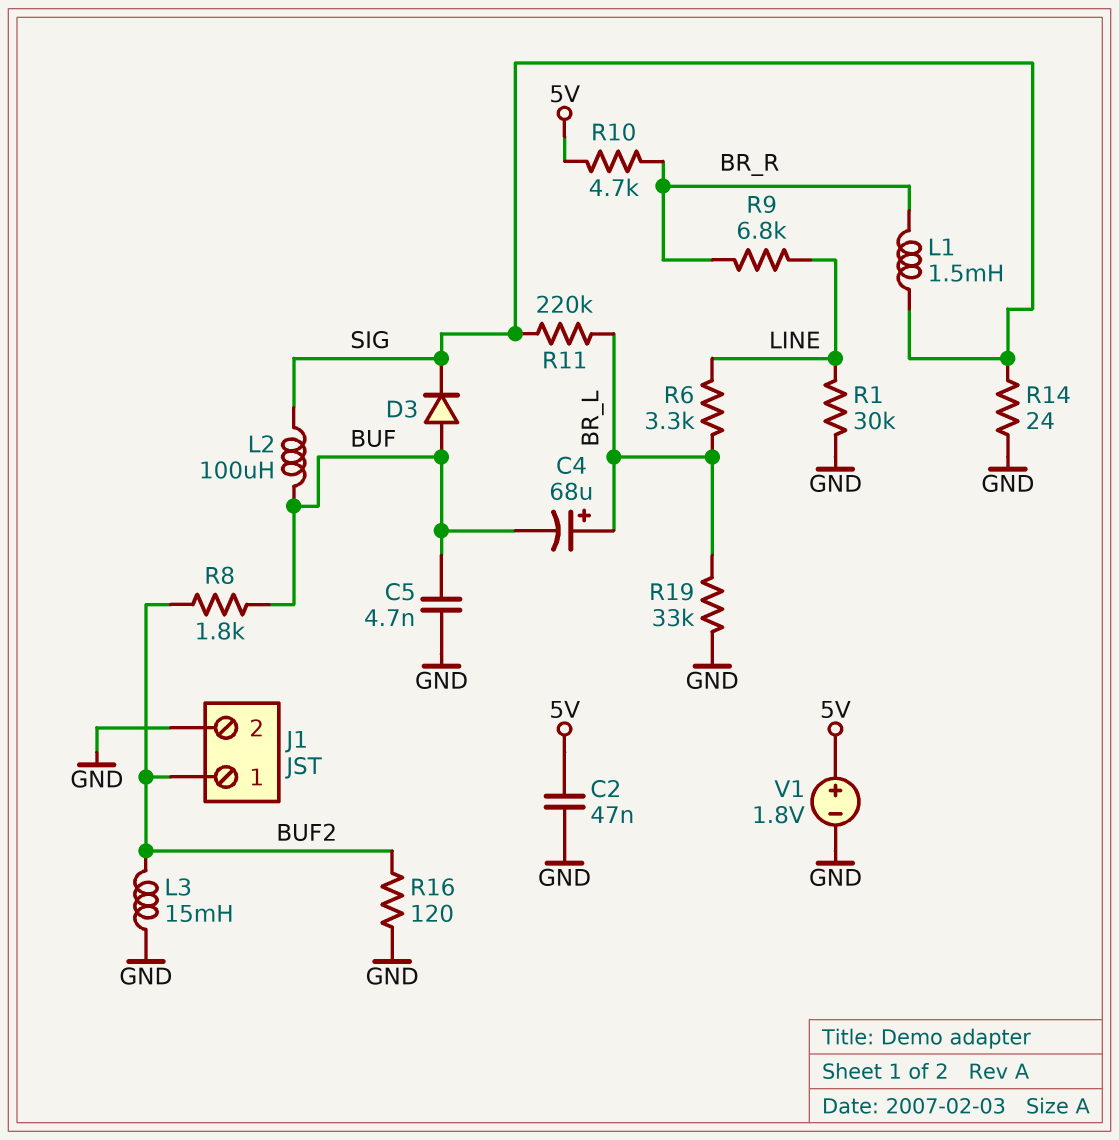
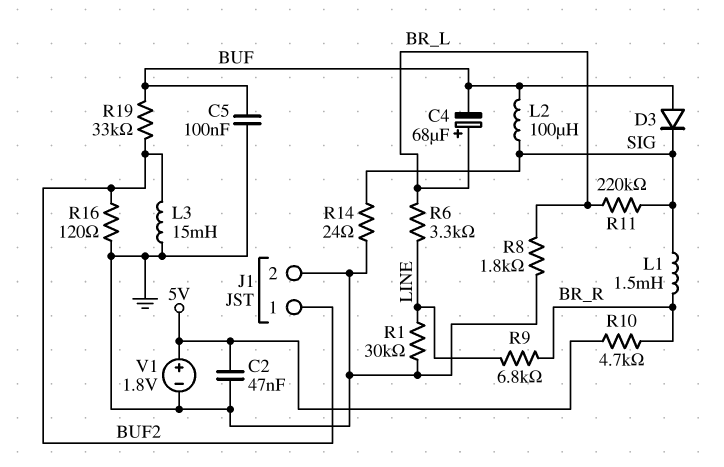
C5: 4.7nF (BUF, GND) -> 100nF (BUF, GND)
R8: 1.8k (BUF, BUF2) -> 1.8k (BR_L, GND)
R19: 33k (BR_L, GND) -> 33k (BUF, BUF2)

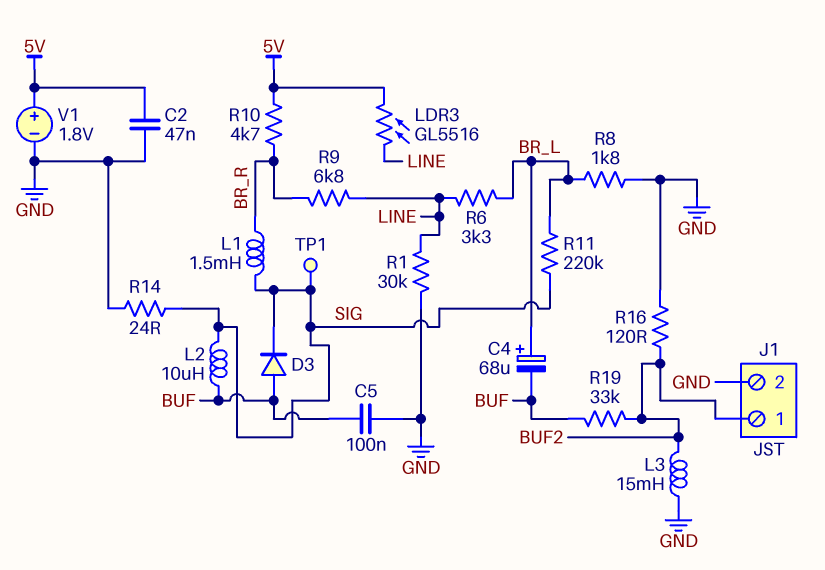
L2: 100uH (BUF, SIG) -> 10uH (BUF, SIG)
LDR3: none -> GL5516 (5V, LINE)
TP1: none -> test point (SIG)

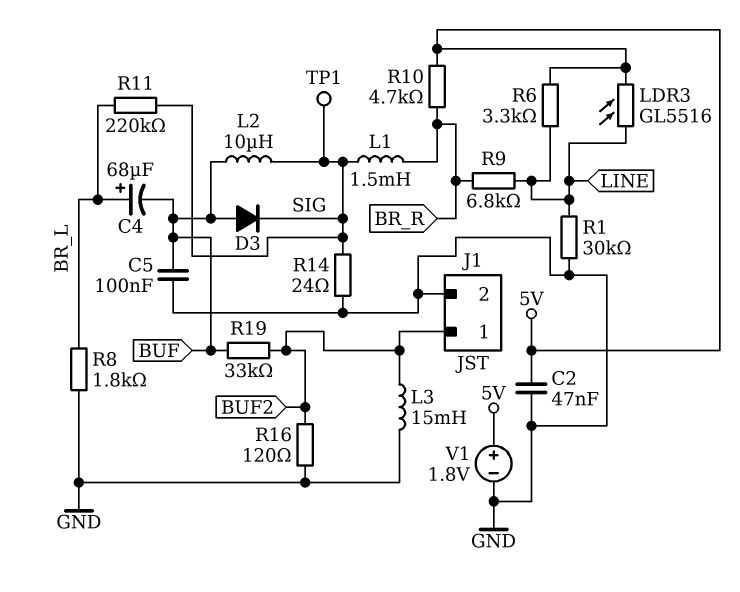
R6: 3.3k (BR_L, LINE) -> 3.3k (5V, LINE)

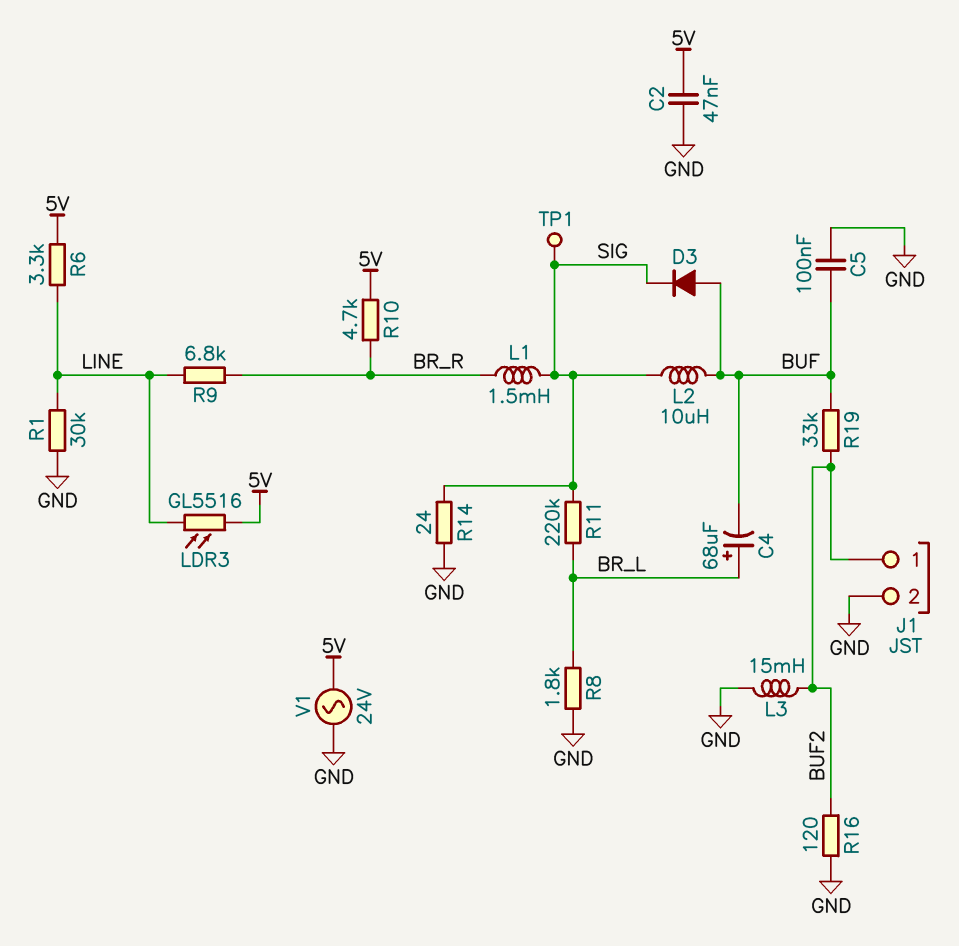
V1: 1.8V (plus 5V, minus GND) -> AC 24V (5V, GND)

